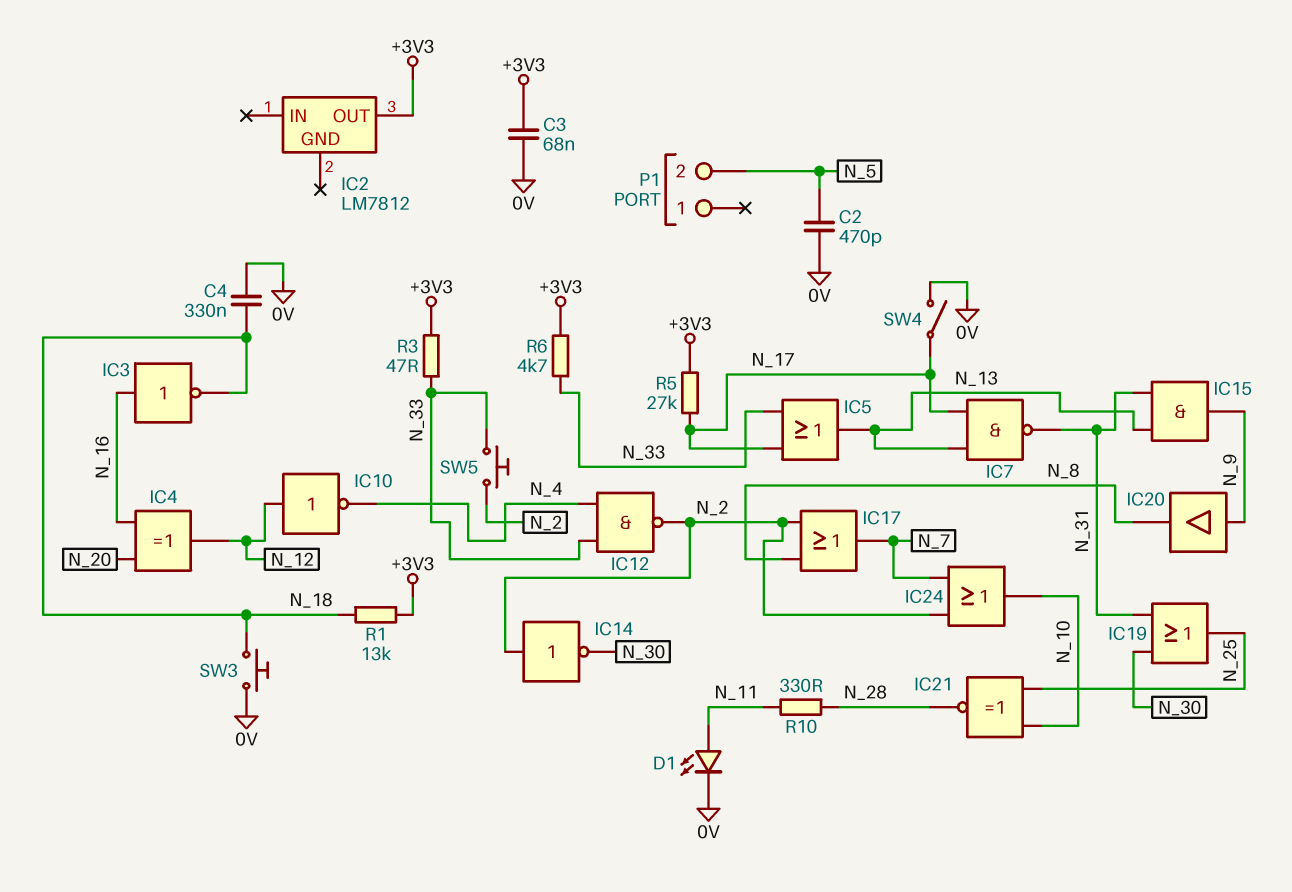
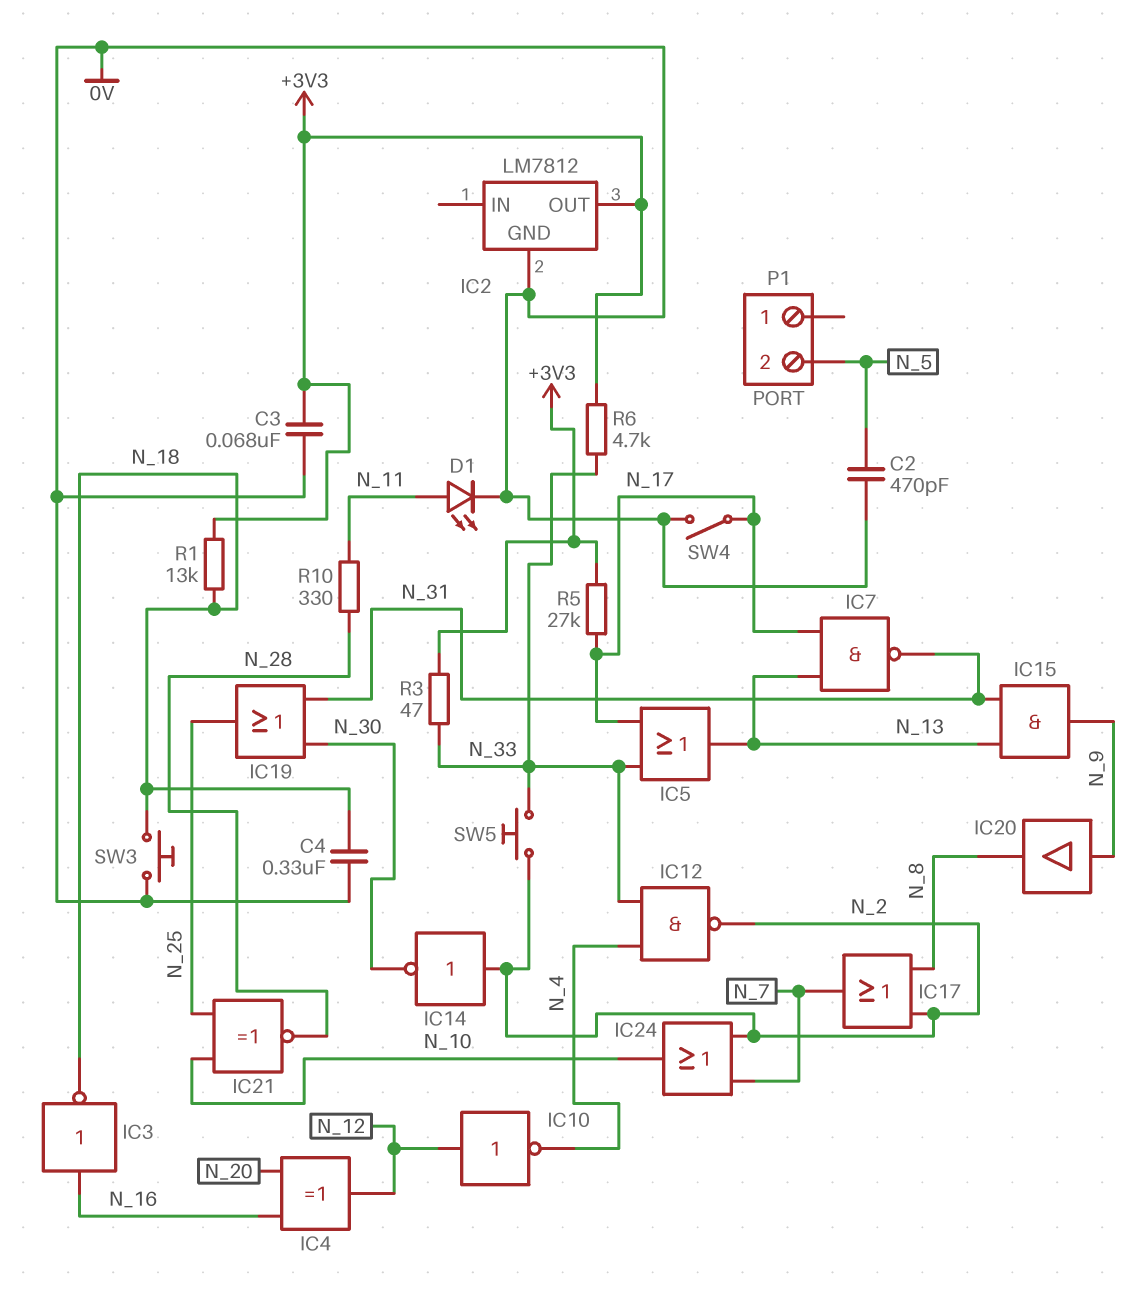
IC2 pin GND: none -> 0V

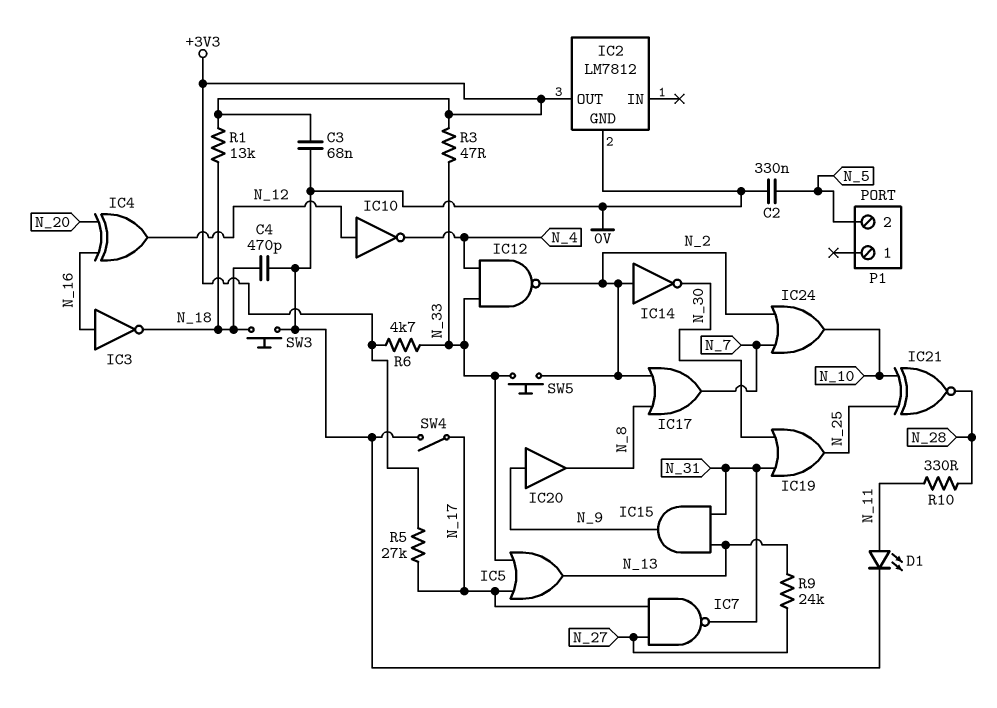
C2: 470pF (0V, N_5) -> 330nF (0V, N_5)
C4: 330nF (0V, N_18) -> 470pF (0V, N_18)
IC7: NAND (in N_13, in N_17, out N_31) -> NAND (in N_17, in N_27, out N_31)
R9: none -> 24k (N_13, N_27)

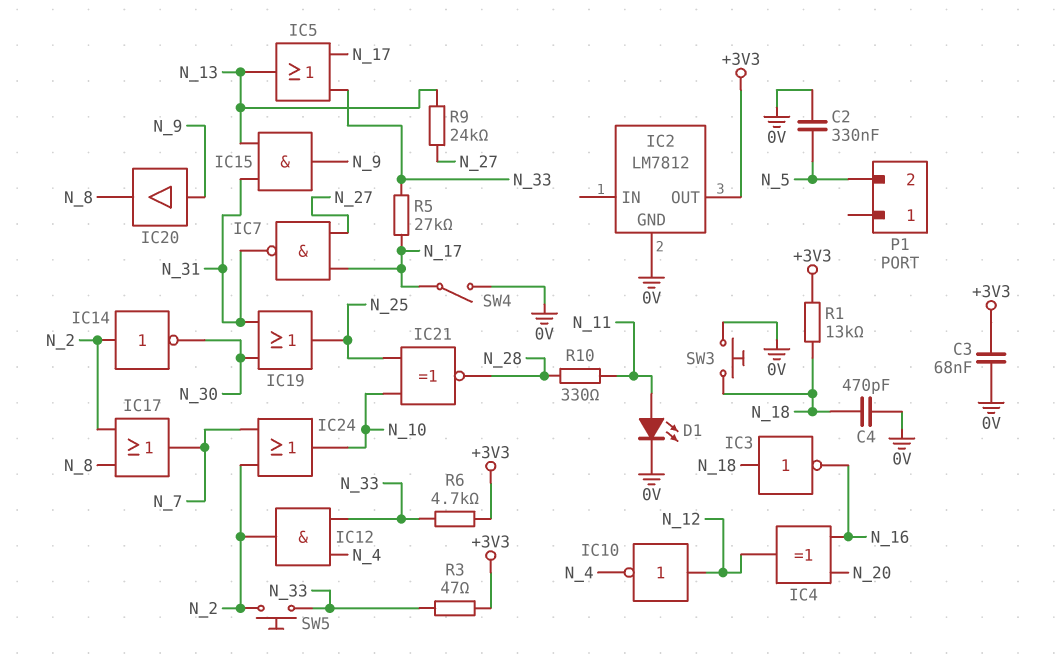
IC3: NOT (in N_16, out N_18) -> NOT (in N_18, out N_16)
IC12: NAND (in N_4, in N_33, out N_2) -> AND (in N_4, in N_33, out N_2)
R5: 27k (+3V3, N_17) -> 27k (N_17, N_33)

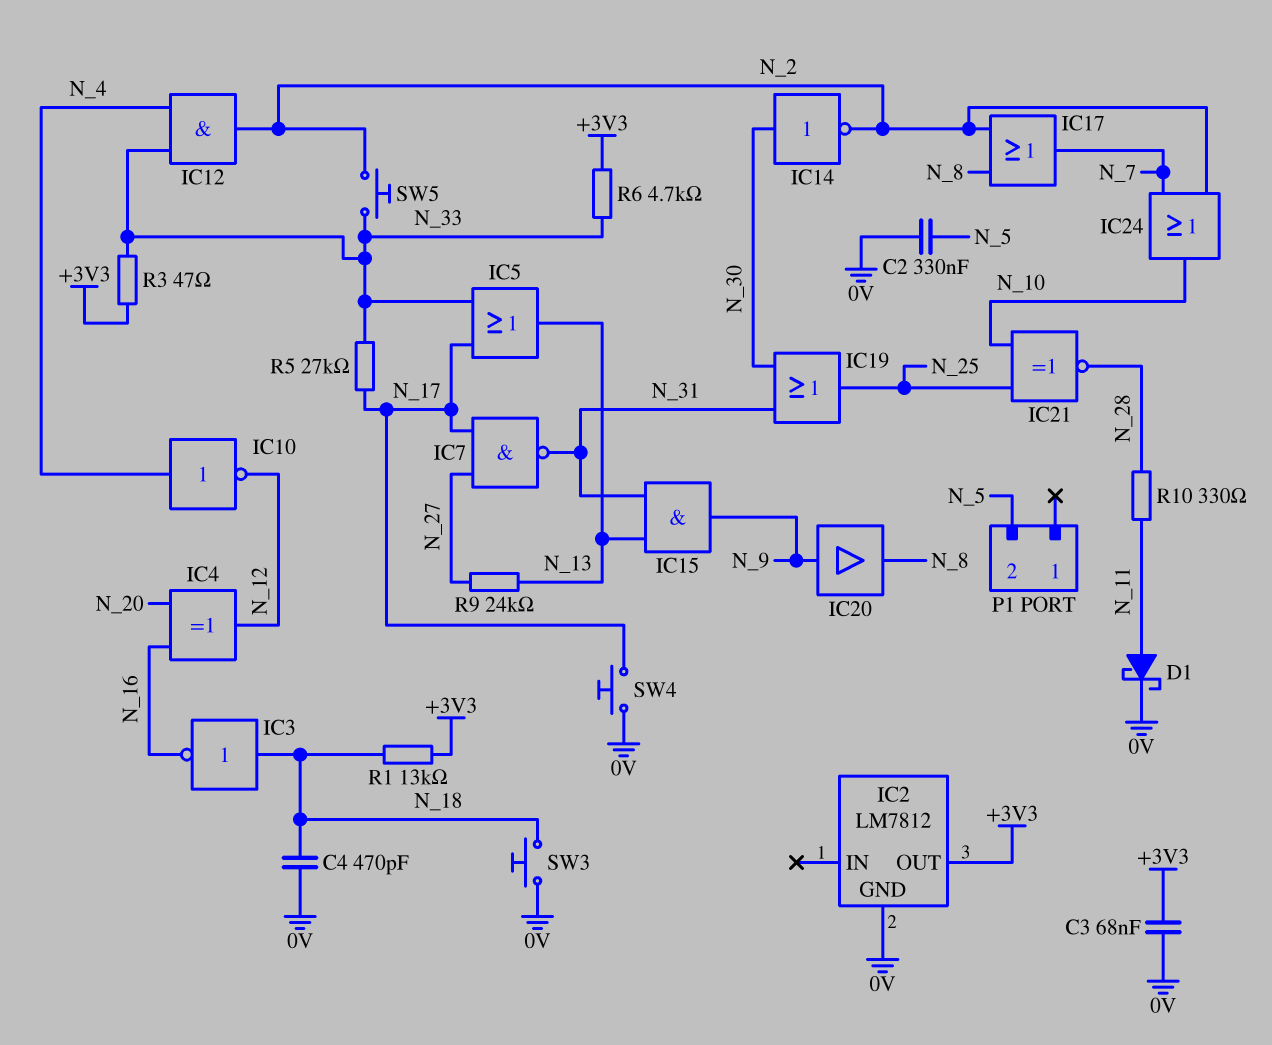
D1: LED (A N_11, K 0V) -> schottky (A N_11, K 0V)
IC10: NOT (in N_12, out N_4) -> NOT (in N_4, out N_12)
IC14: NOT (in N_2, out N_30) -> NOT (in N_30, out N_2)
SW4: switch (0V, N_17) -> button (0V, N_17)

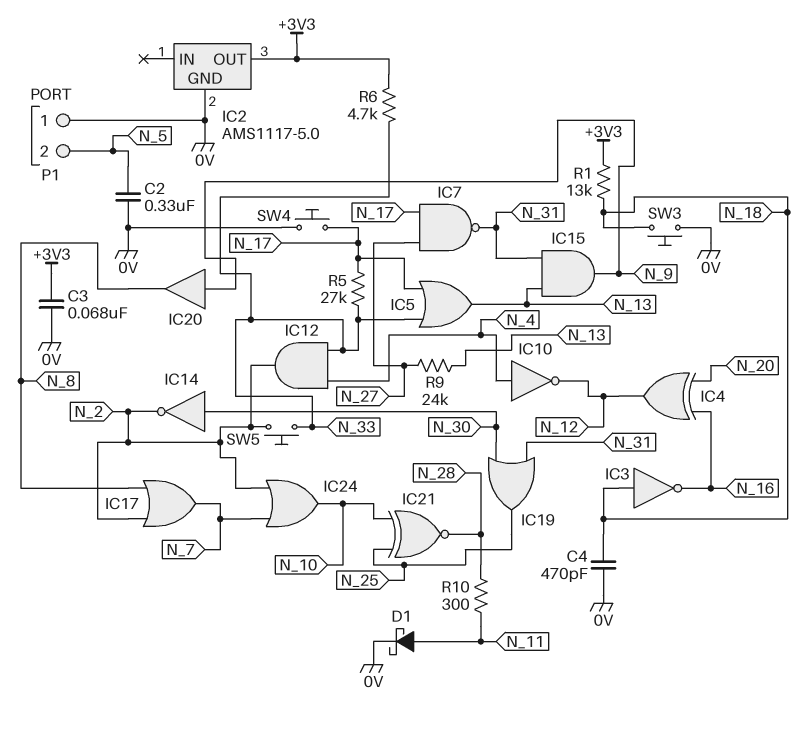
IC2: LM7812 -> AMS1117-5.0
P1 pin 1: none -> 0V
R3: 47 (+3V3, N_33) -> none
R10: 330 (N_11, N_28) -> 300 (N_11, N_28)

